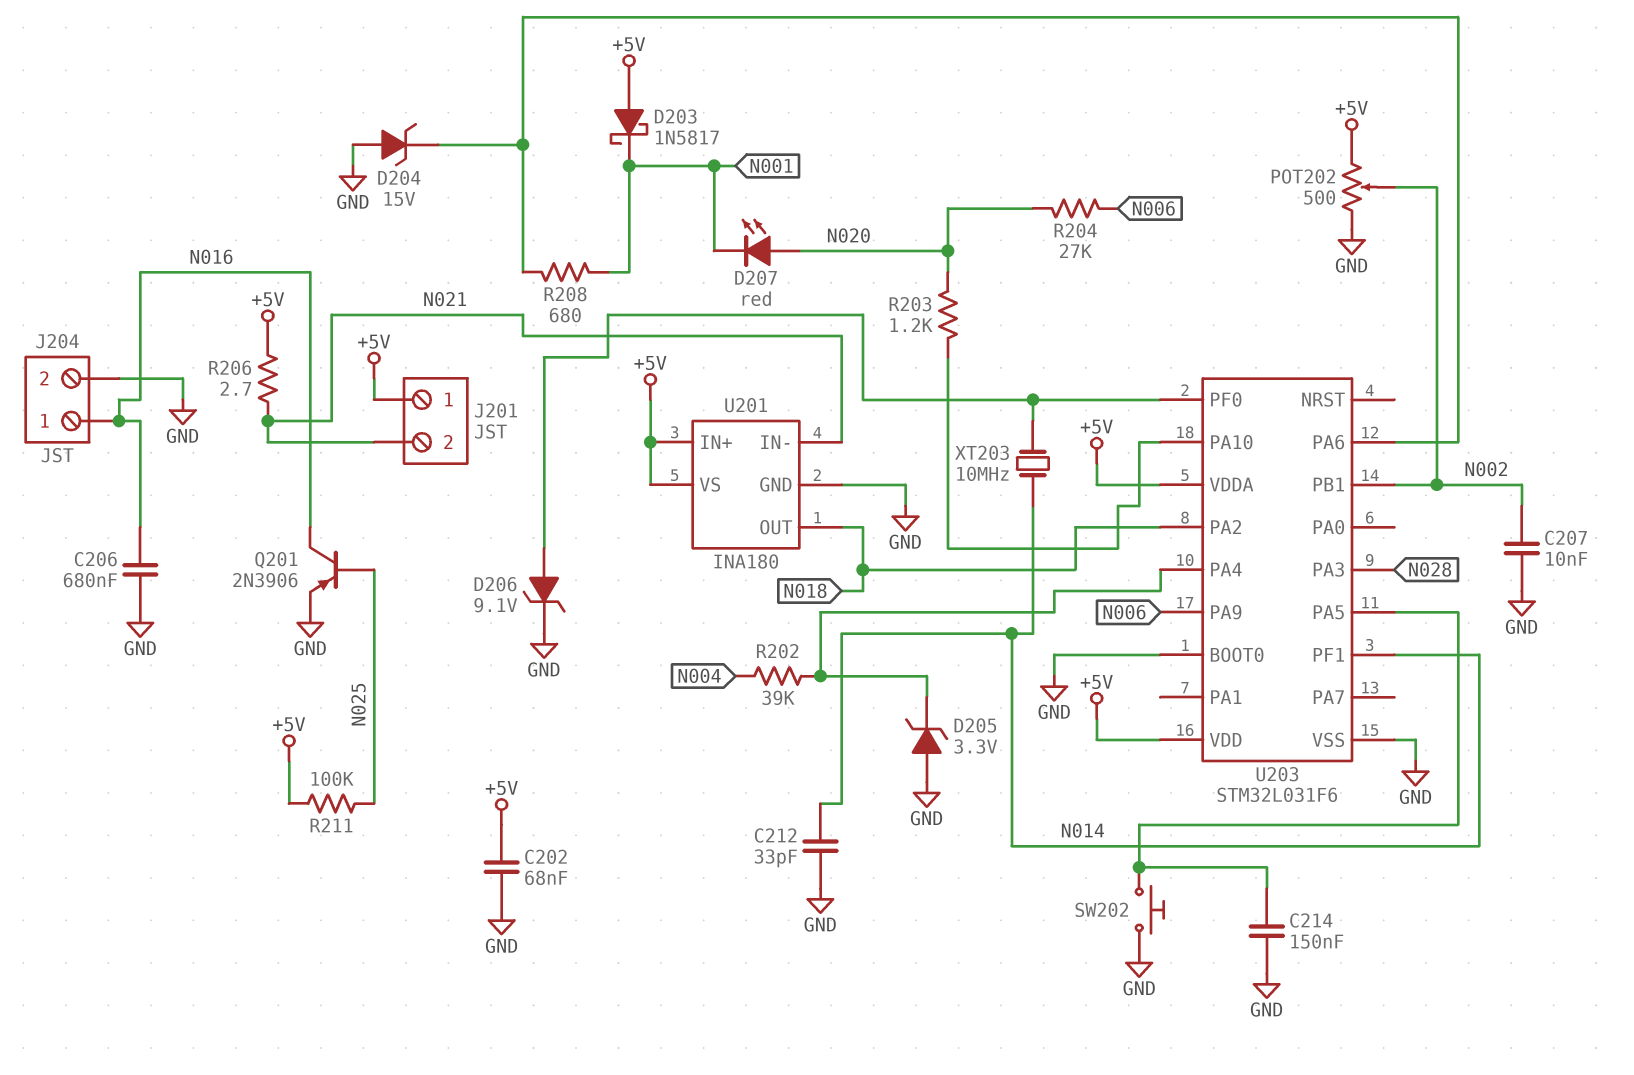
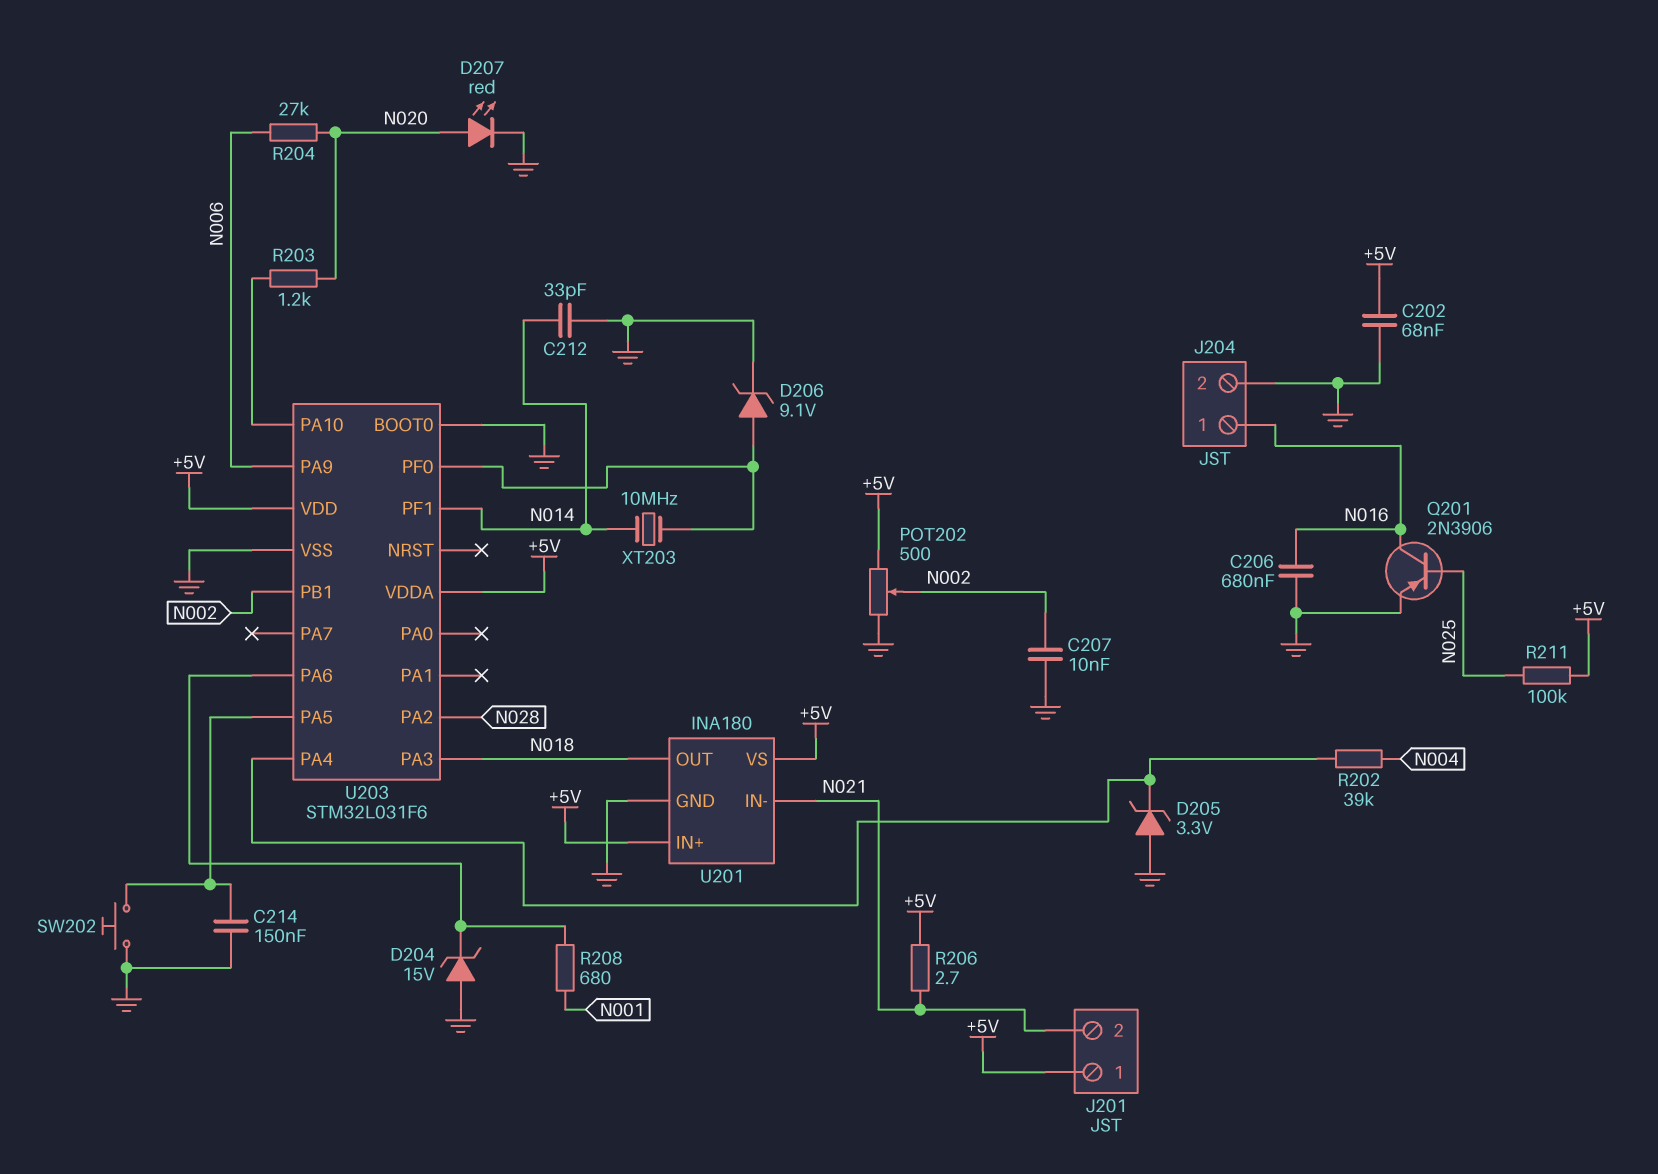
D203: schottky 1N5817 (A +5V, K N001) -> none
D207: LED red (A N020, K N001) -> LED red (A N020, K GND)
U203 pin PA2: N018 -> N028
U203 pin PA3: N028 -> N018

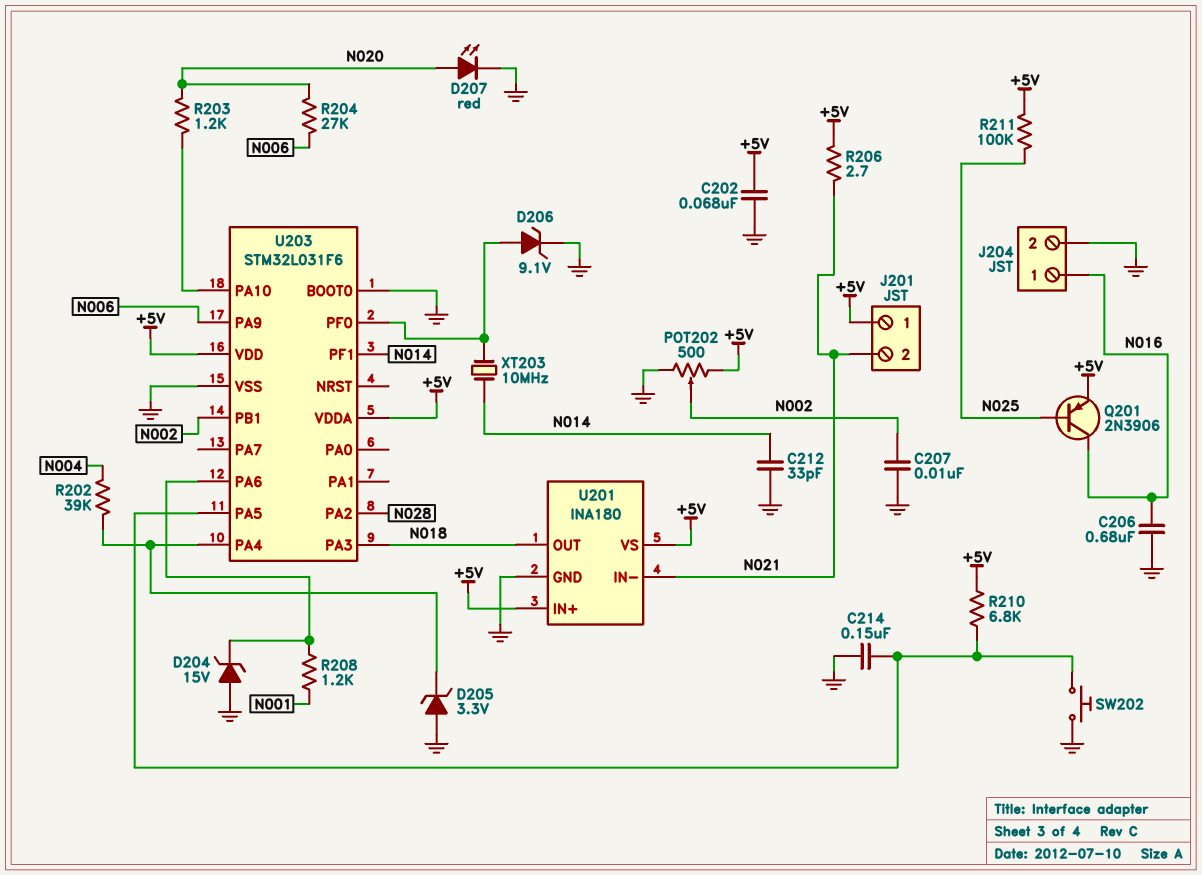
Q201: PNP 2N3906 (B N025, C N016, E GND) -> PNP 2N3906 (B N025, C N016, E +5V)
R208: 680 (N001, U203/PA6) -> 1.2k (N001, U203/PA6)
R210: none -> 6.8k (+5V, U203/PA5)

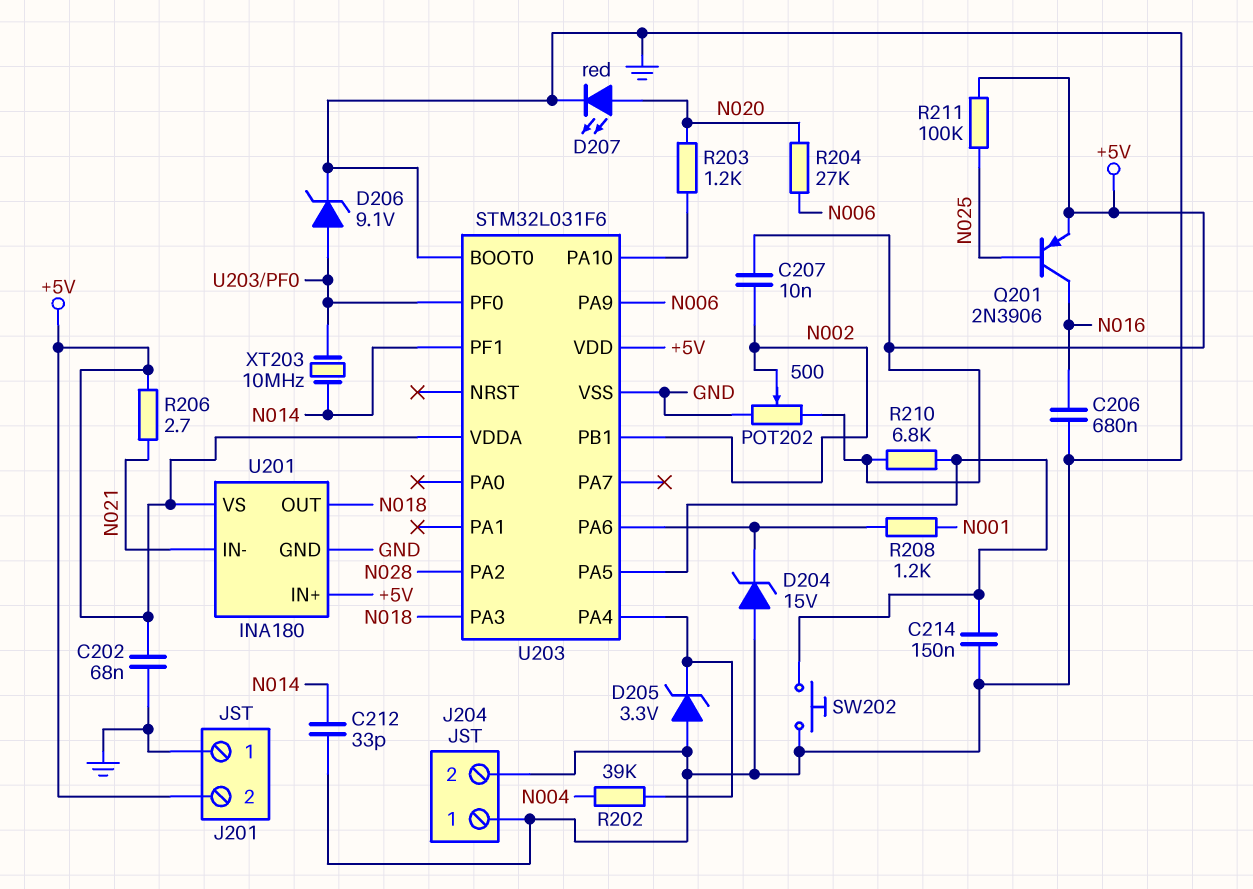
C207: 10nF (GND, N002) -> 10nF (+5V, N002)
J201 pin 1: +5V -> GND
J201 pin 2: N021 -> +5V
J204 pin 1: N016 -> GND

